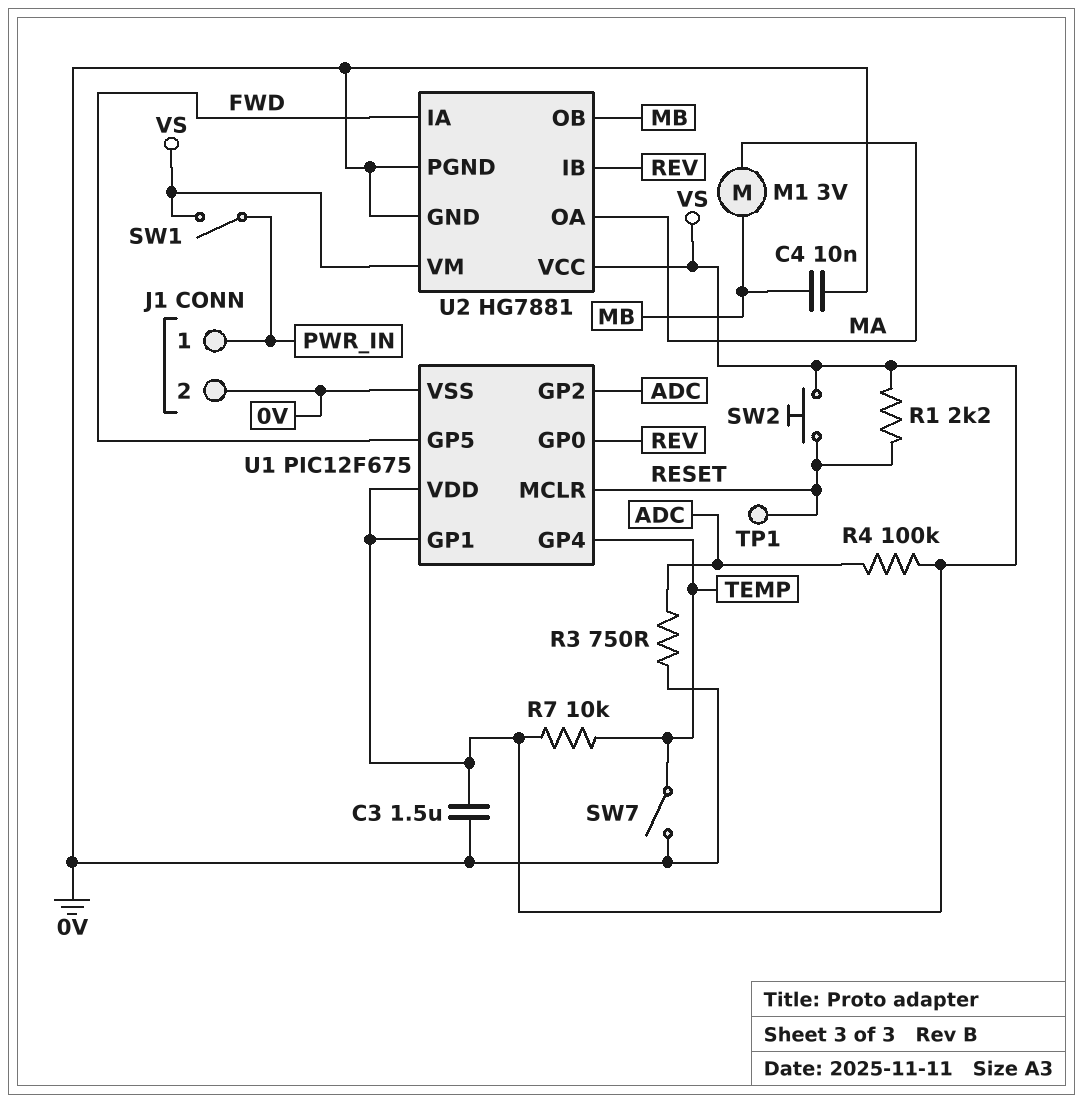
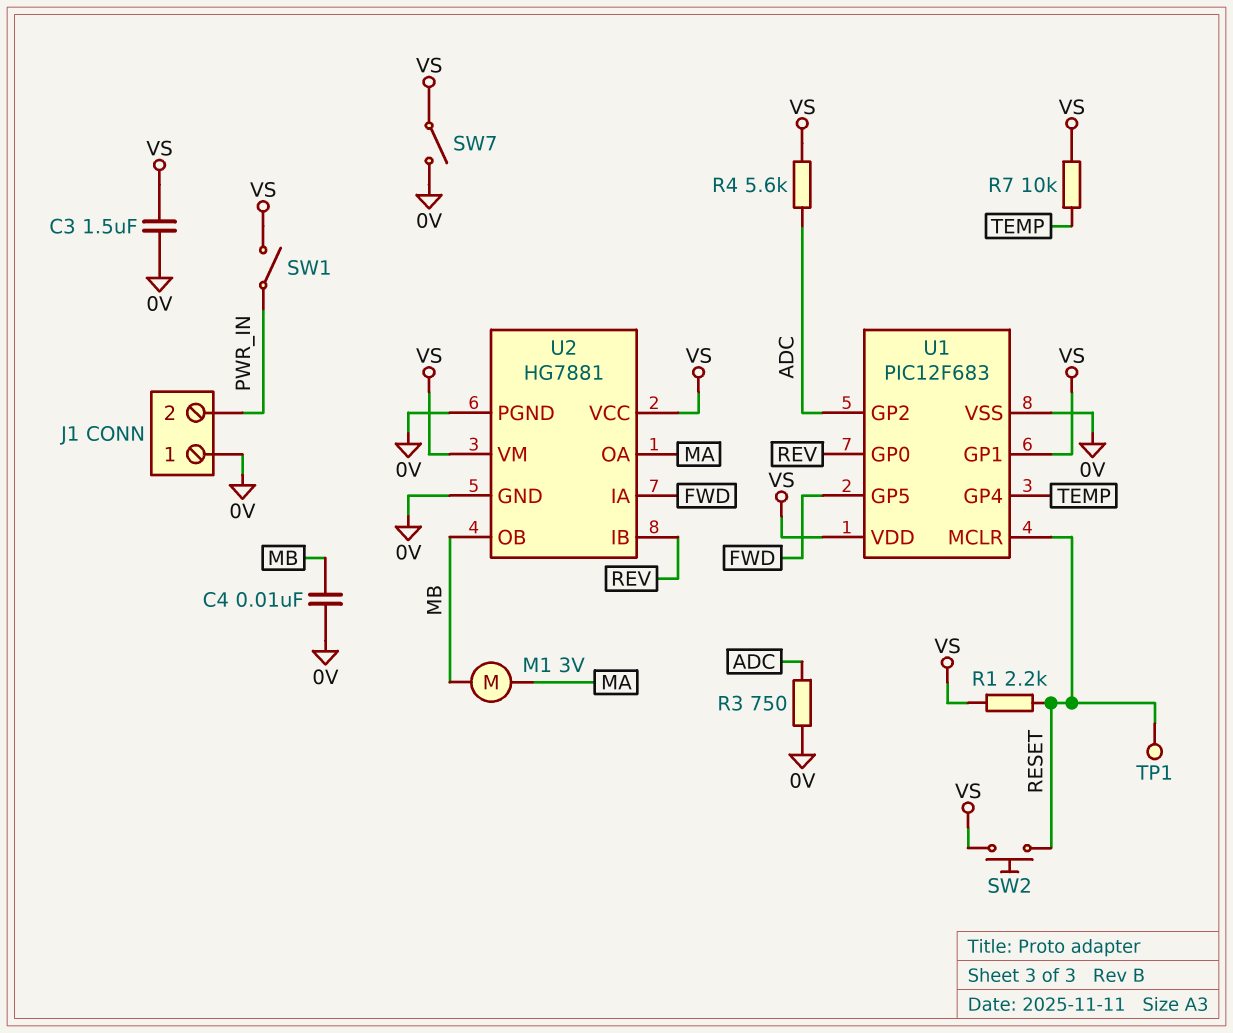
J1 pin 1: PWR_IN -> 0V
J1 pin 2: 0V -> PWR_IN
R4: 100k (ADC, VS) -> 5.6k (ADC, VS)
SW7: switch (0V, TEMP) -> switch (0V, VS)
U1: PIC12F675 -> PIC12F683

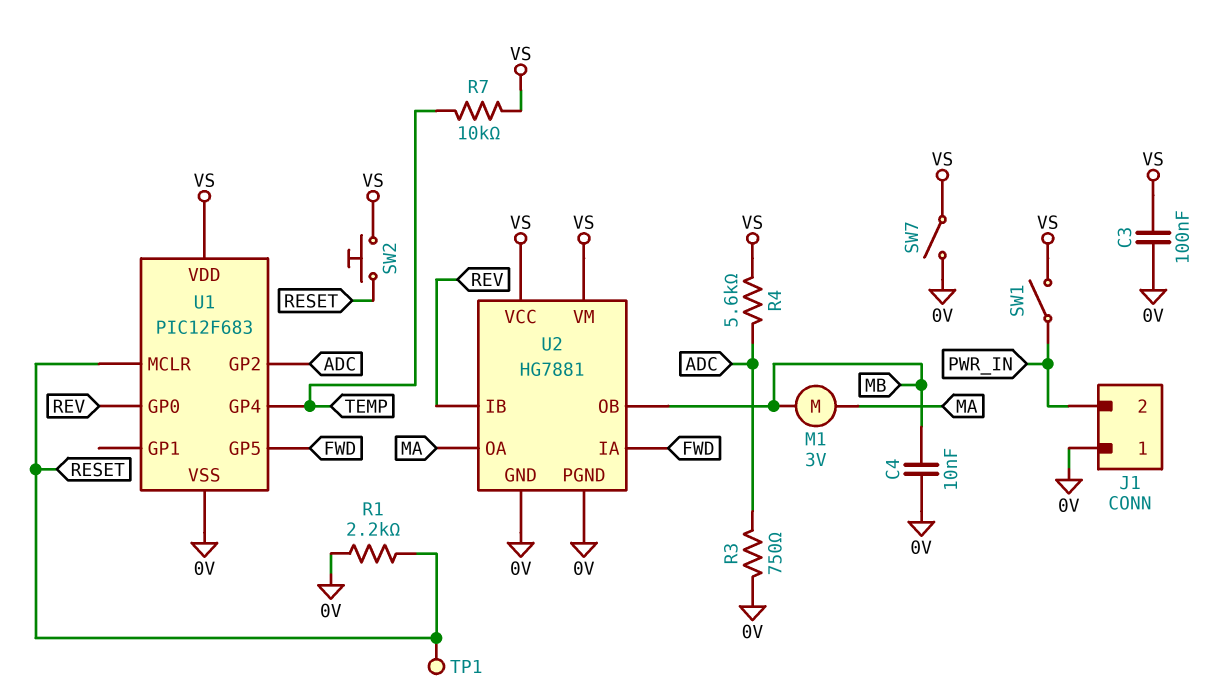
C3: 1.5uF (0V, VS) -> 100nF (0V, VS)
R1: 2.2k (RESET, VS) -> 2.2k (0V, RESET)
U1 pin GP1: VS -> none

